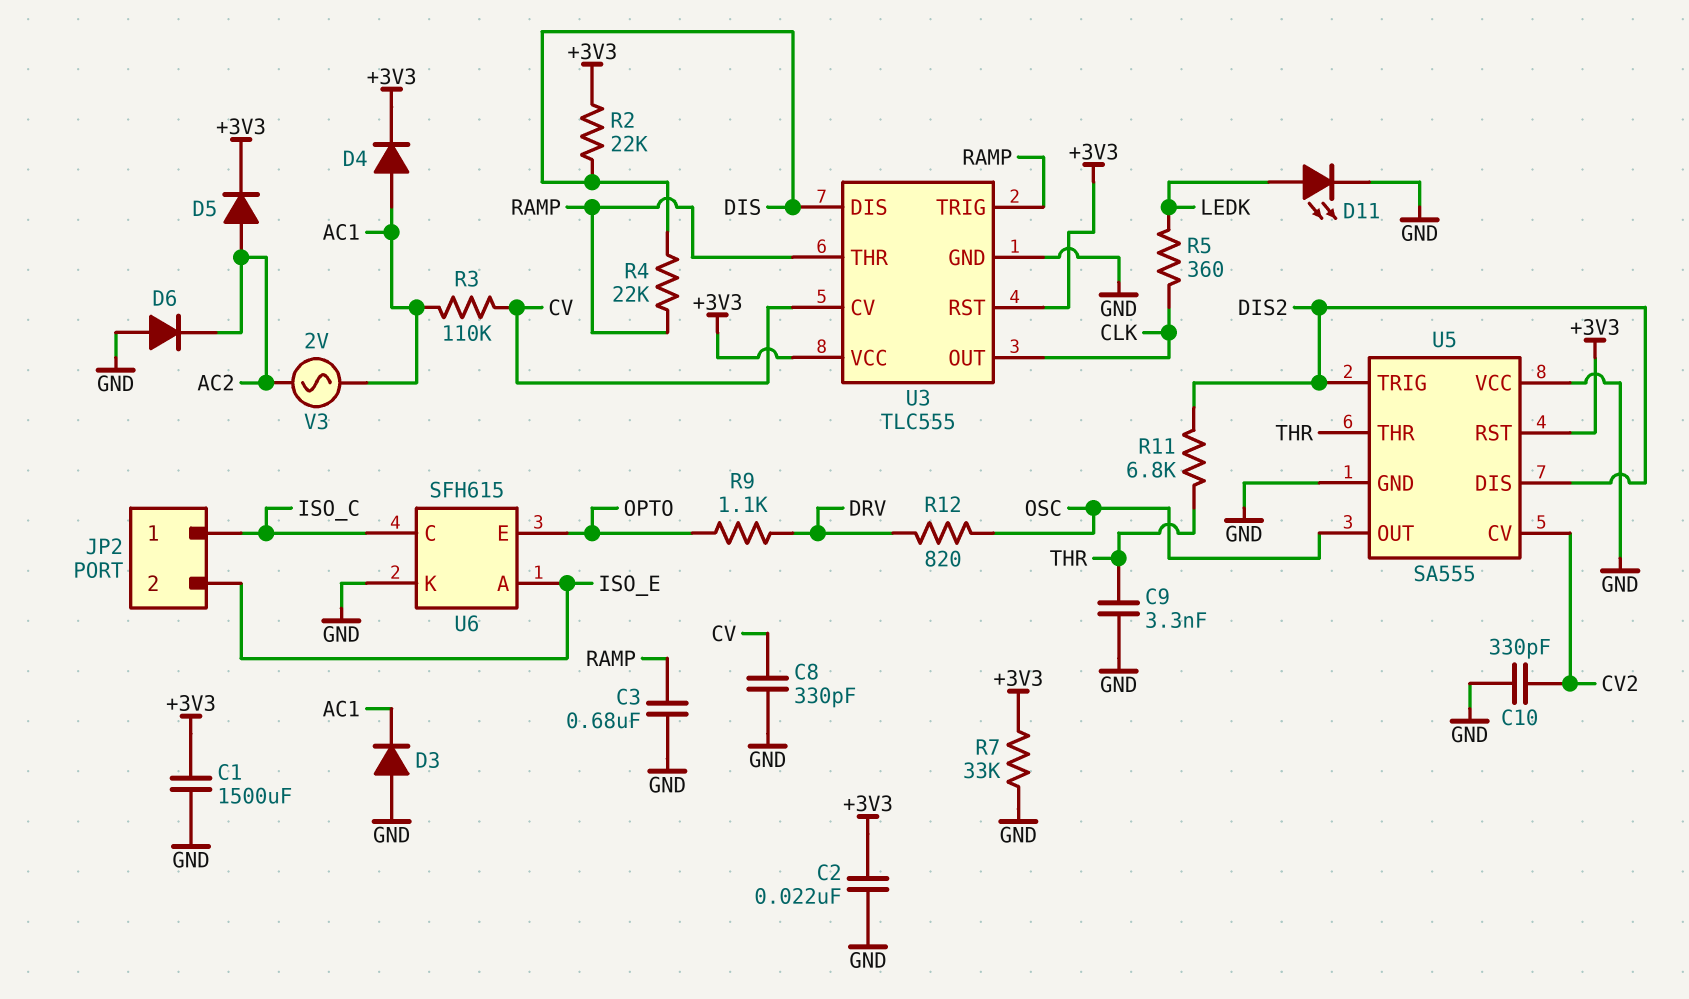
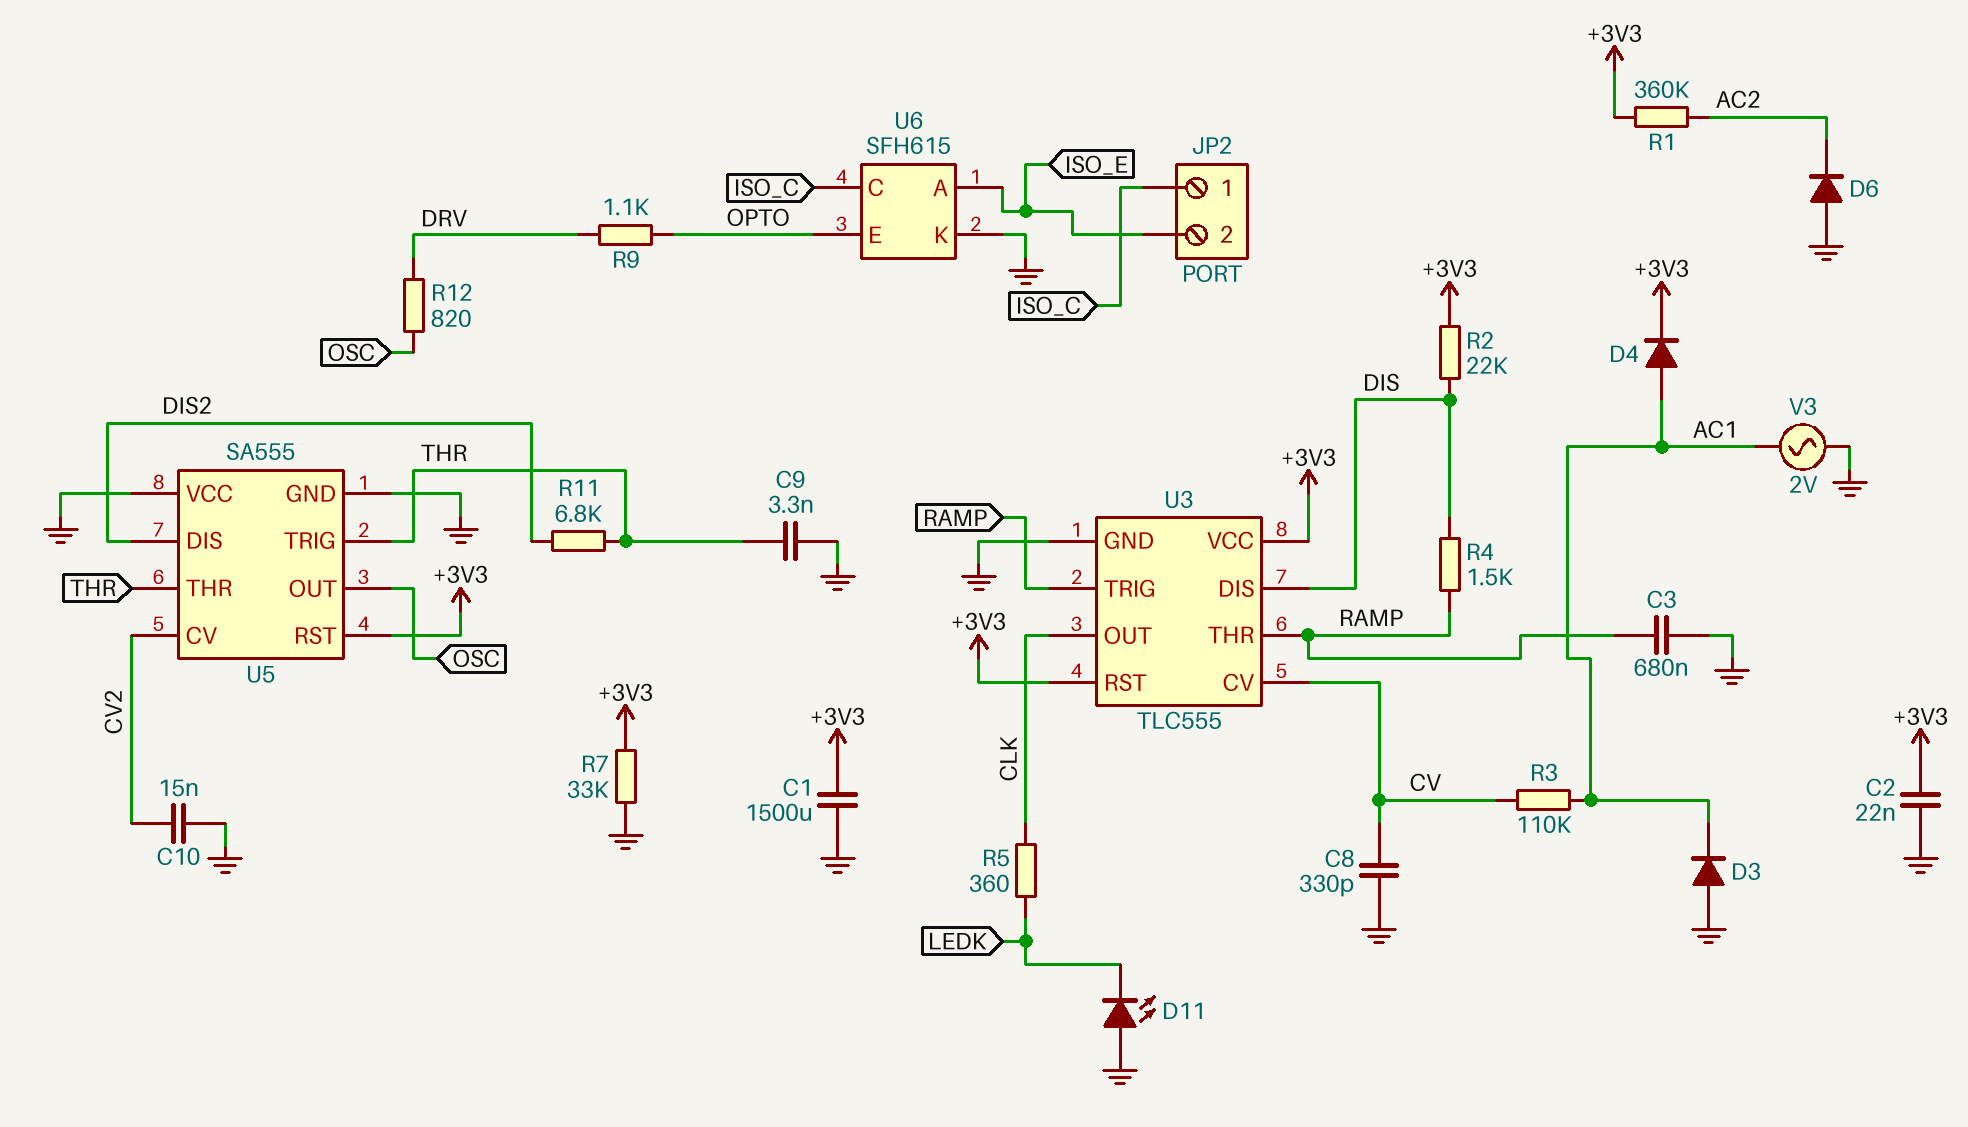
C10: 330pF (CV2, GND) -> 15nF (CV2, GND)
D5: diode (A AC2, K +3V3) -> none
D11: LED (A LEDK, K GND) -> LED (A GND, K LEDK)
R1: none -> 360k (+3V3, AC2)
R4: 22k (DIS, RAMP) -> 1.5k (DIS, RAMP)
U5 pin TRIG: DIS2 -> THR
V3: AC 2V (AC1, AC2) -> AC 2V (AC1, GND)

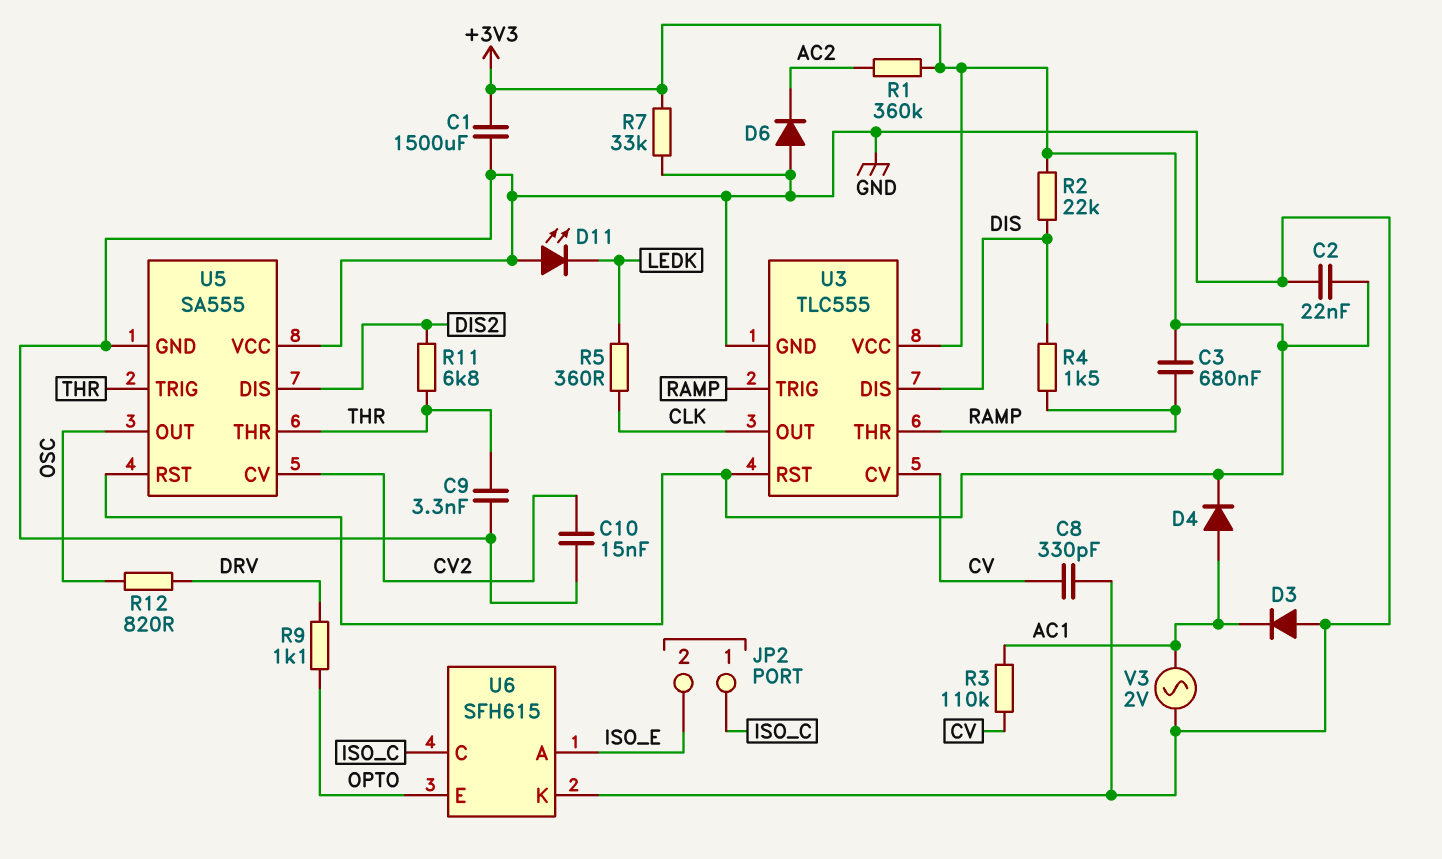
C3: 680nF (GND, RAMP) -> 680nF (+3V3, RAMP)

